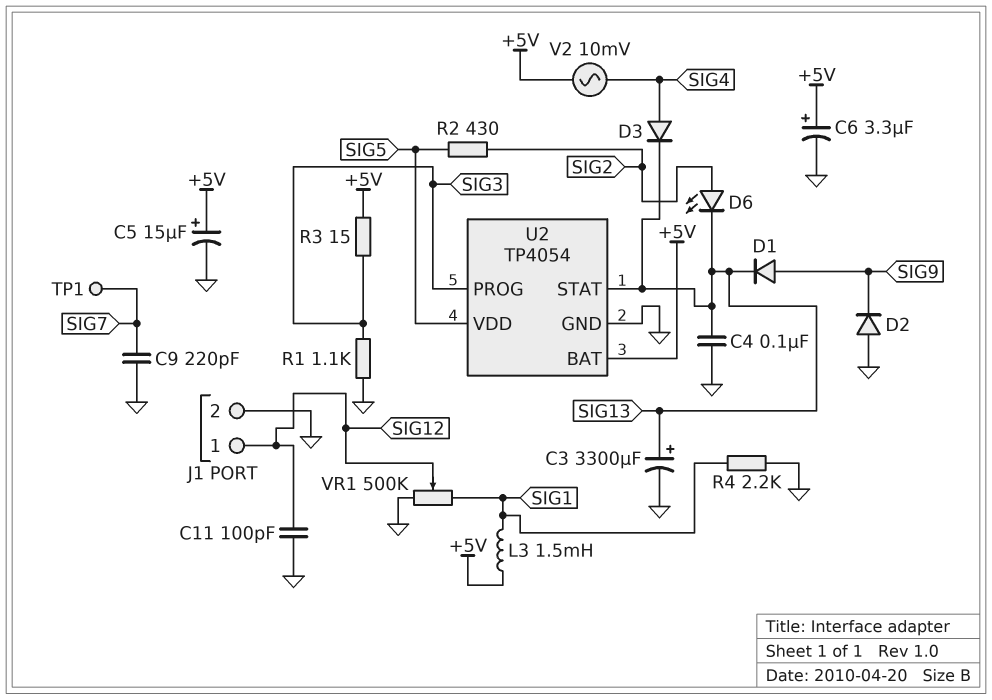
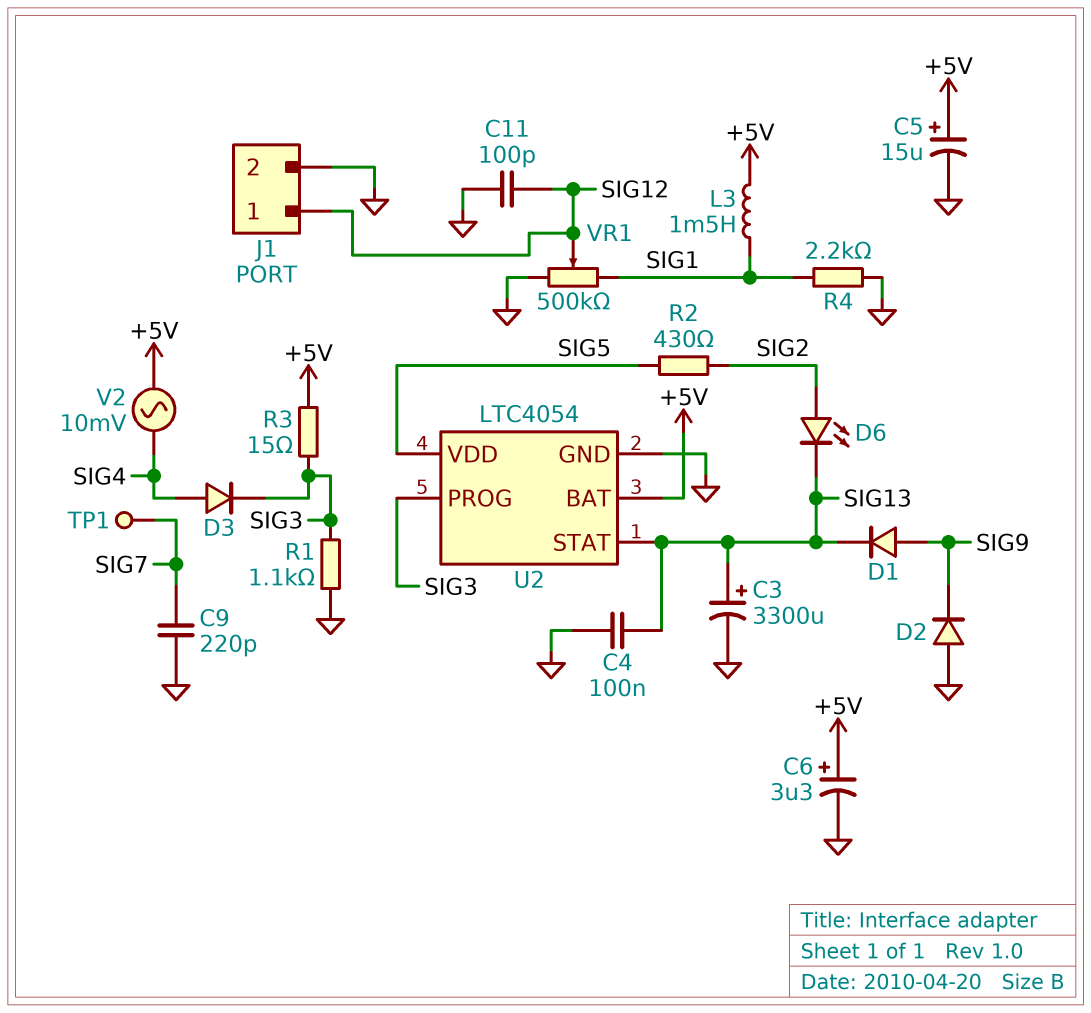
D3: diode (A SIG4, K SIG13) -> diode (A SIG4, K SIG3)
U2: TP4054 -> LTC4054

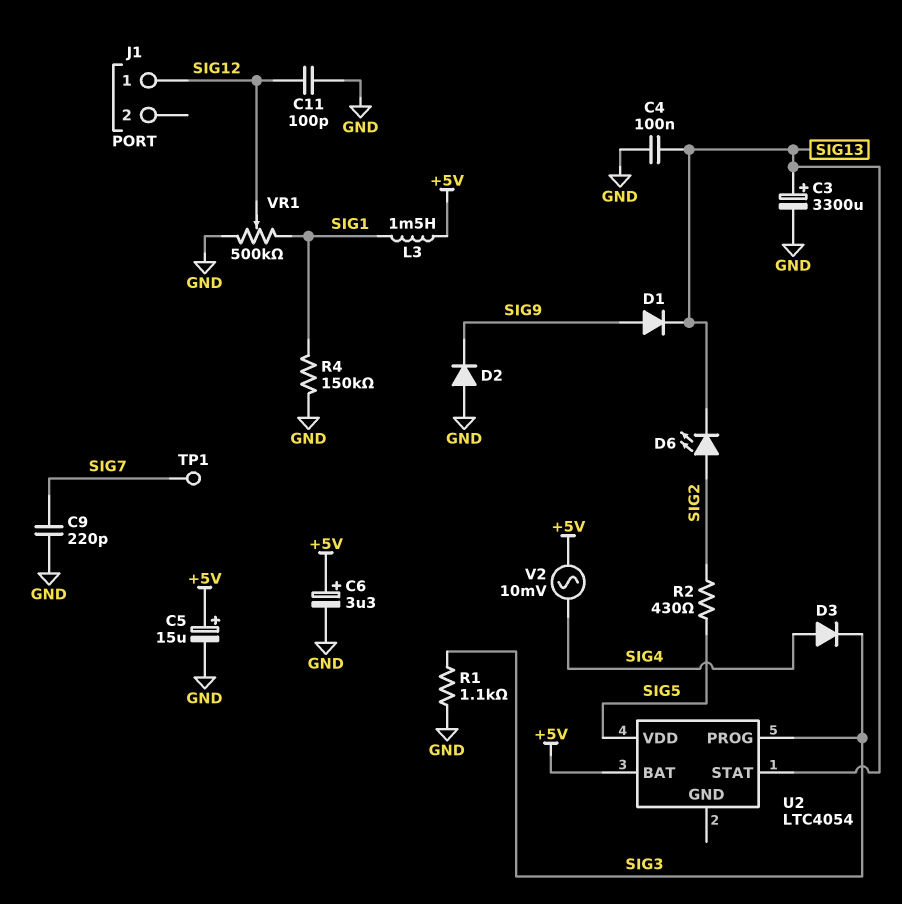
J1 pin 2: GND -> none
R3: 15 (+5V, SIG3) -> none
R4: 2.2k (GND, SIG1) -> 150k (GND, SIG1)
U2 pin GND: GND -> none

